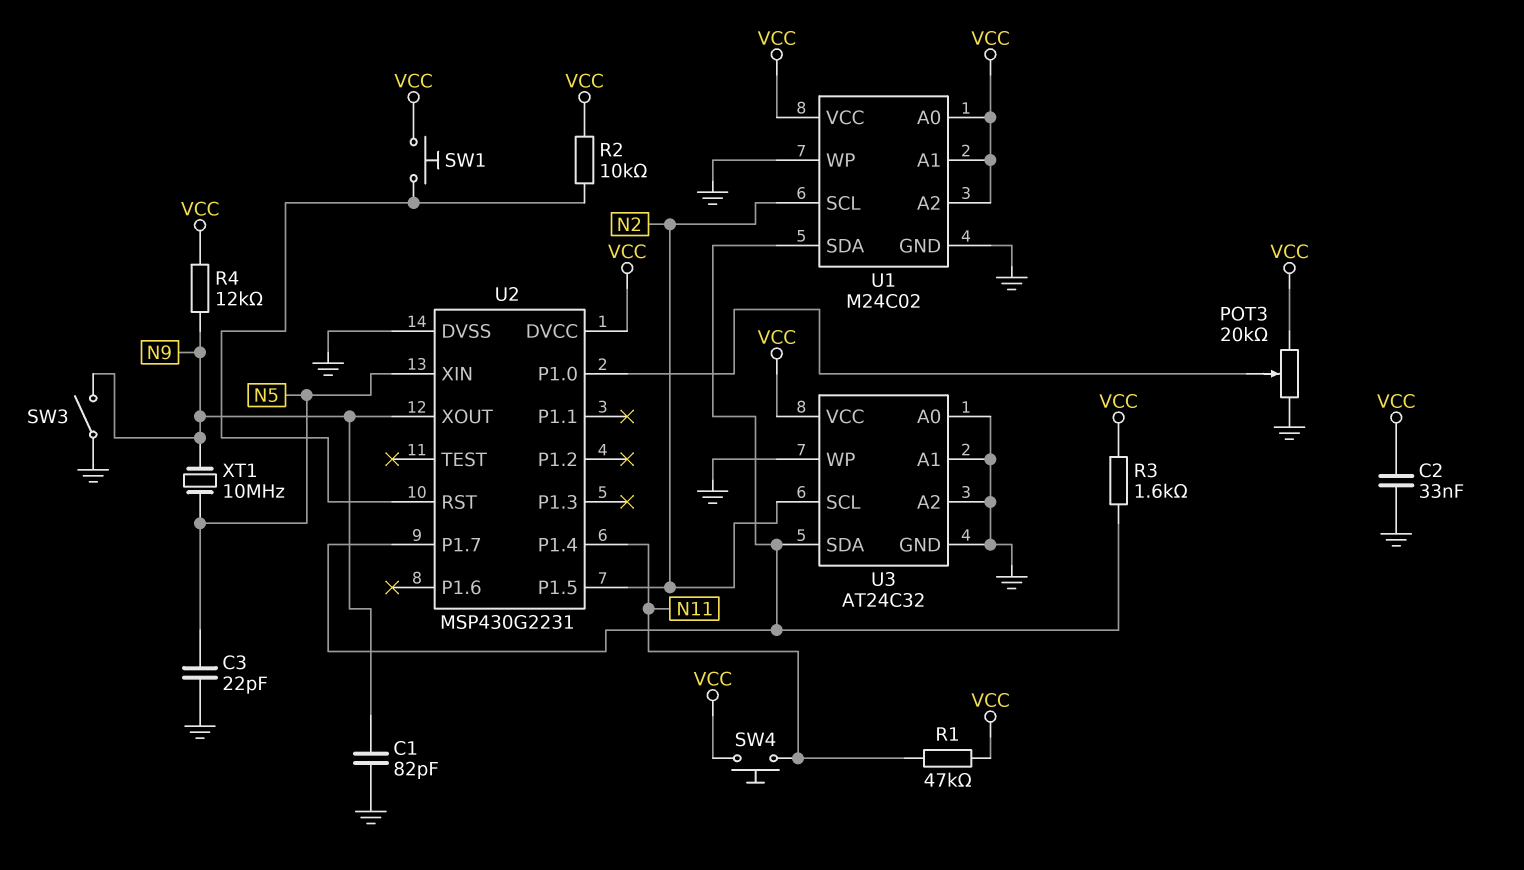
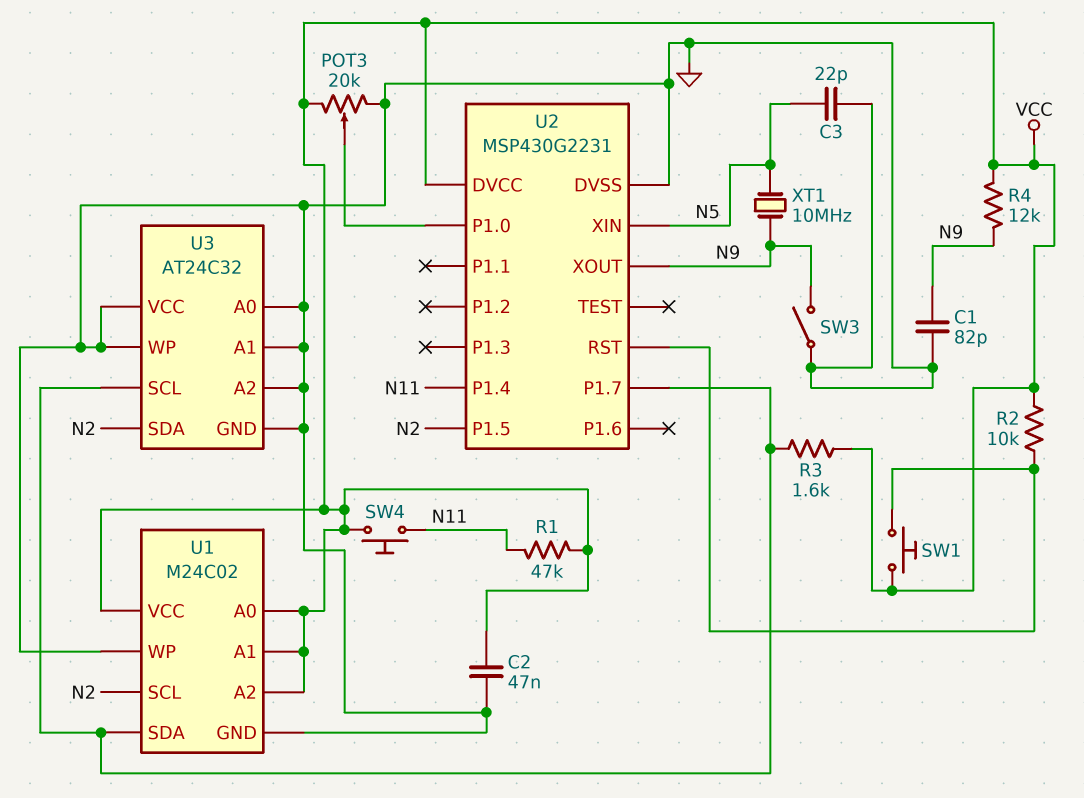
C2: 33nF (GND, VCC) -> 47nF (GND, VCC)
U3 pin SCL: N2 -> U1/SDA
U3 pin SDA: U1/SDA -> N2
U3 pin VCC: VCC -> GND

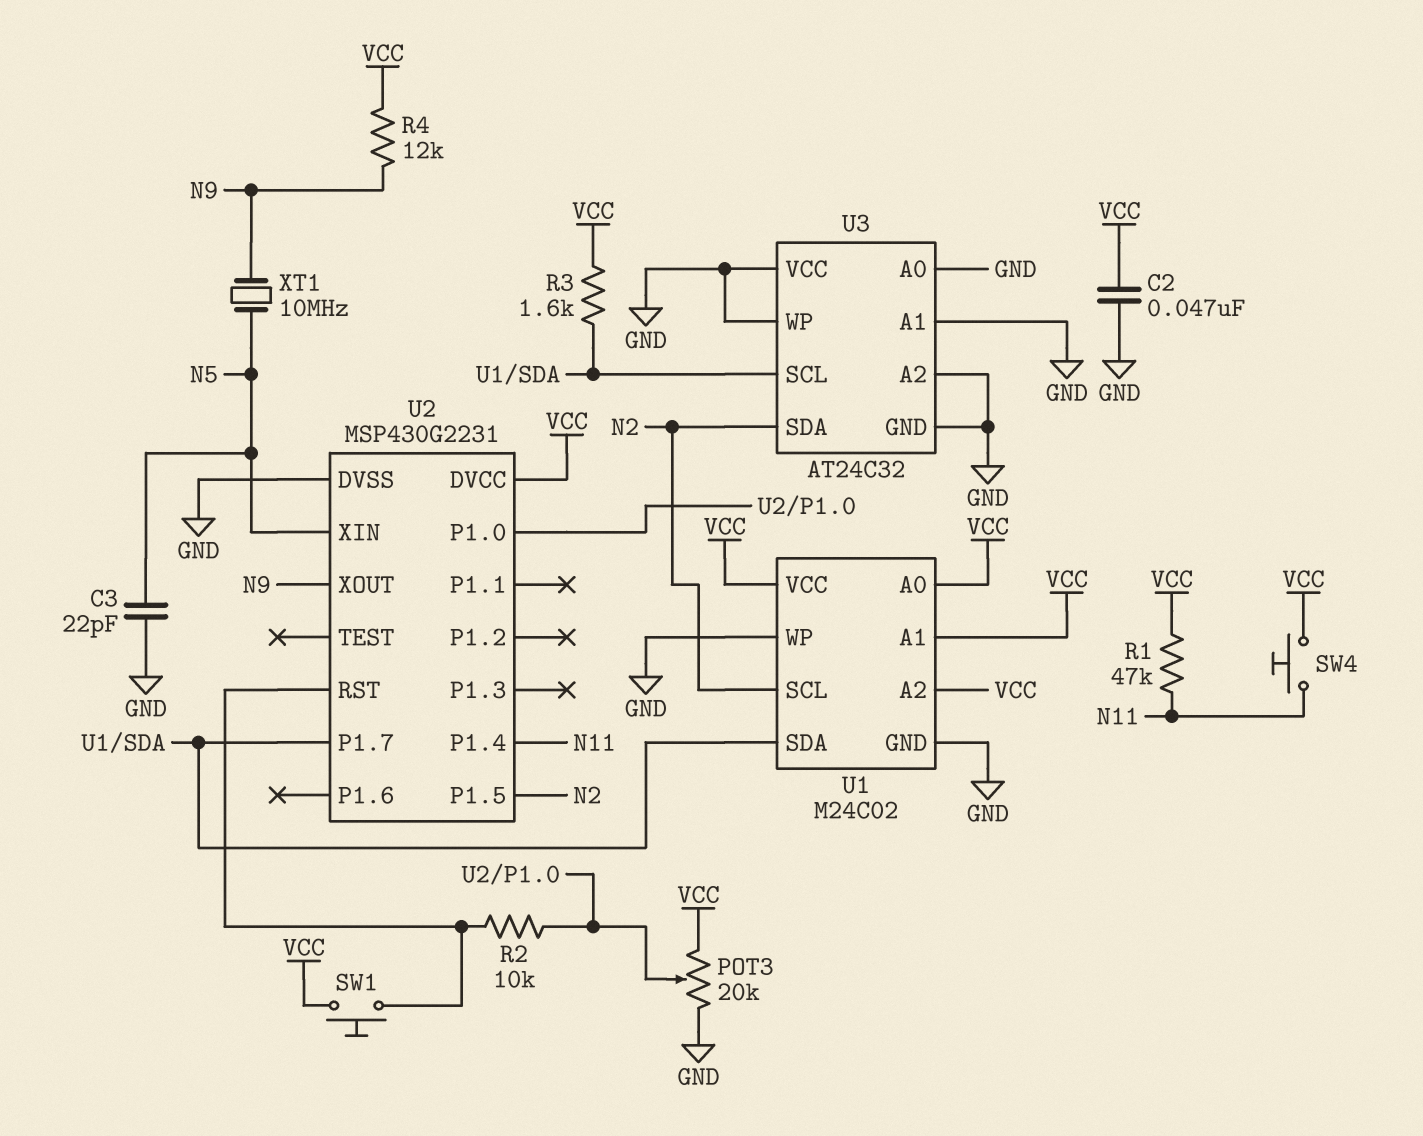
C1: 82pF (GND, N9) -> none
R2: 10k (U2/RST, VCC) -> 10k (U2/P1.0, U2/RST)
SW3: switch (GND, N9) -> none

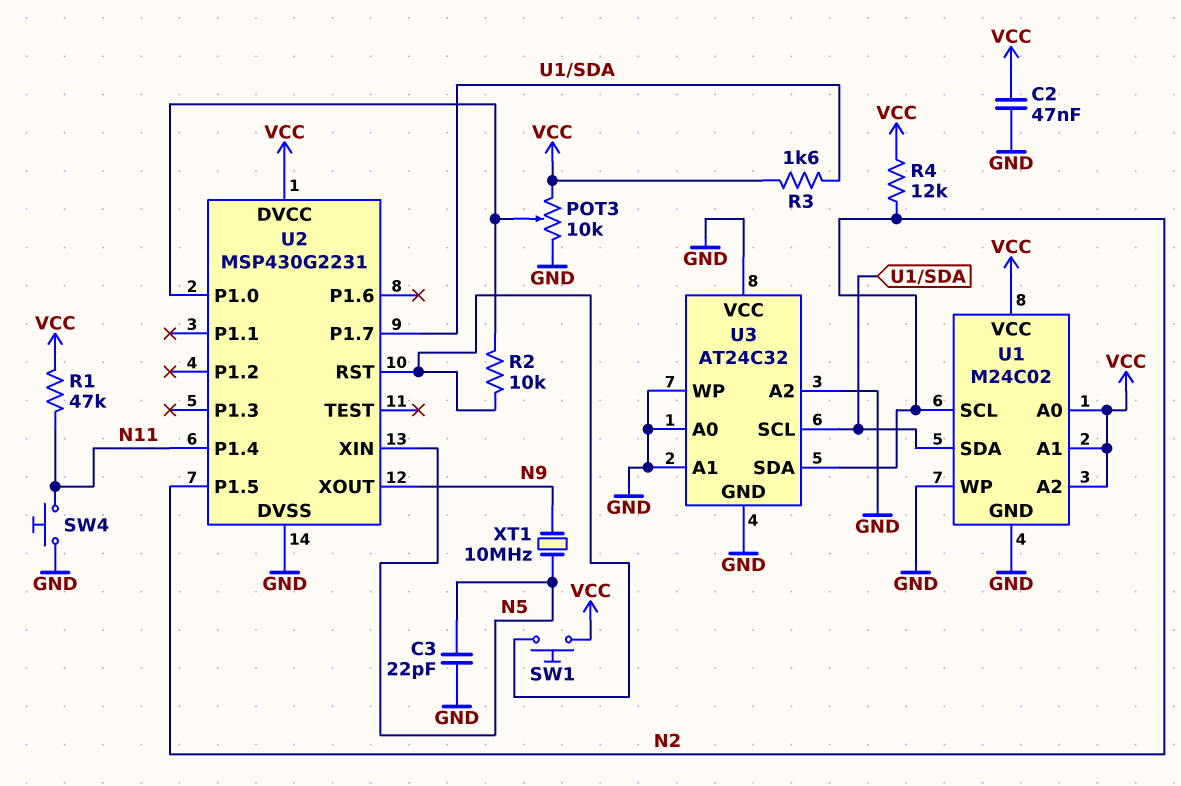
POT3: 20k (GND, VCC, wiper U2/P1.0) -> 10k (GND, VCC, wiper U2/P1.0)
R4: 12k (N9, VCC) -> 12k (N2, VCC)
SW4: button (N11, VCC) -> button (GND, N11)

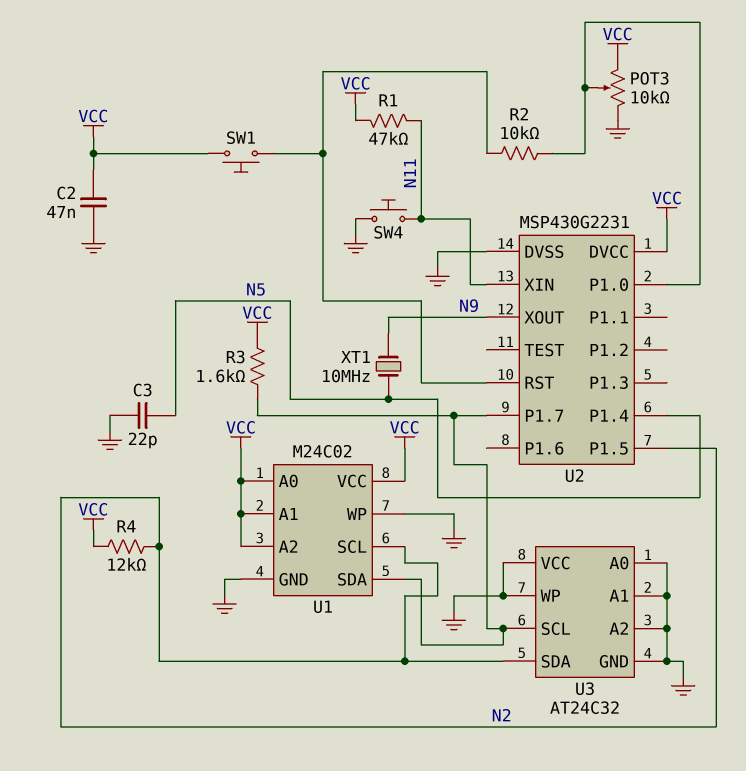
U2 pin P1.4: N11 -> N5
U2 pin XIN: N5 -> N11

